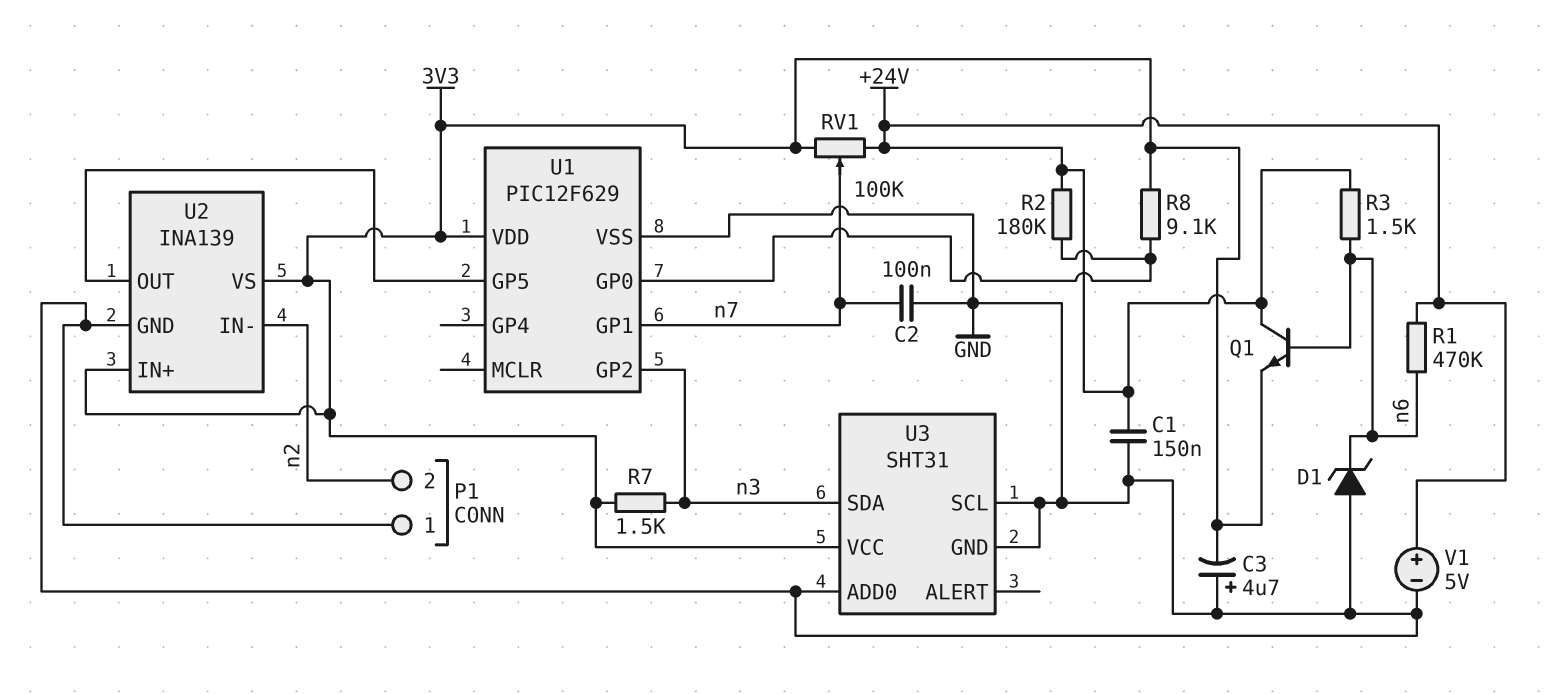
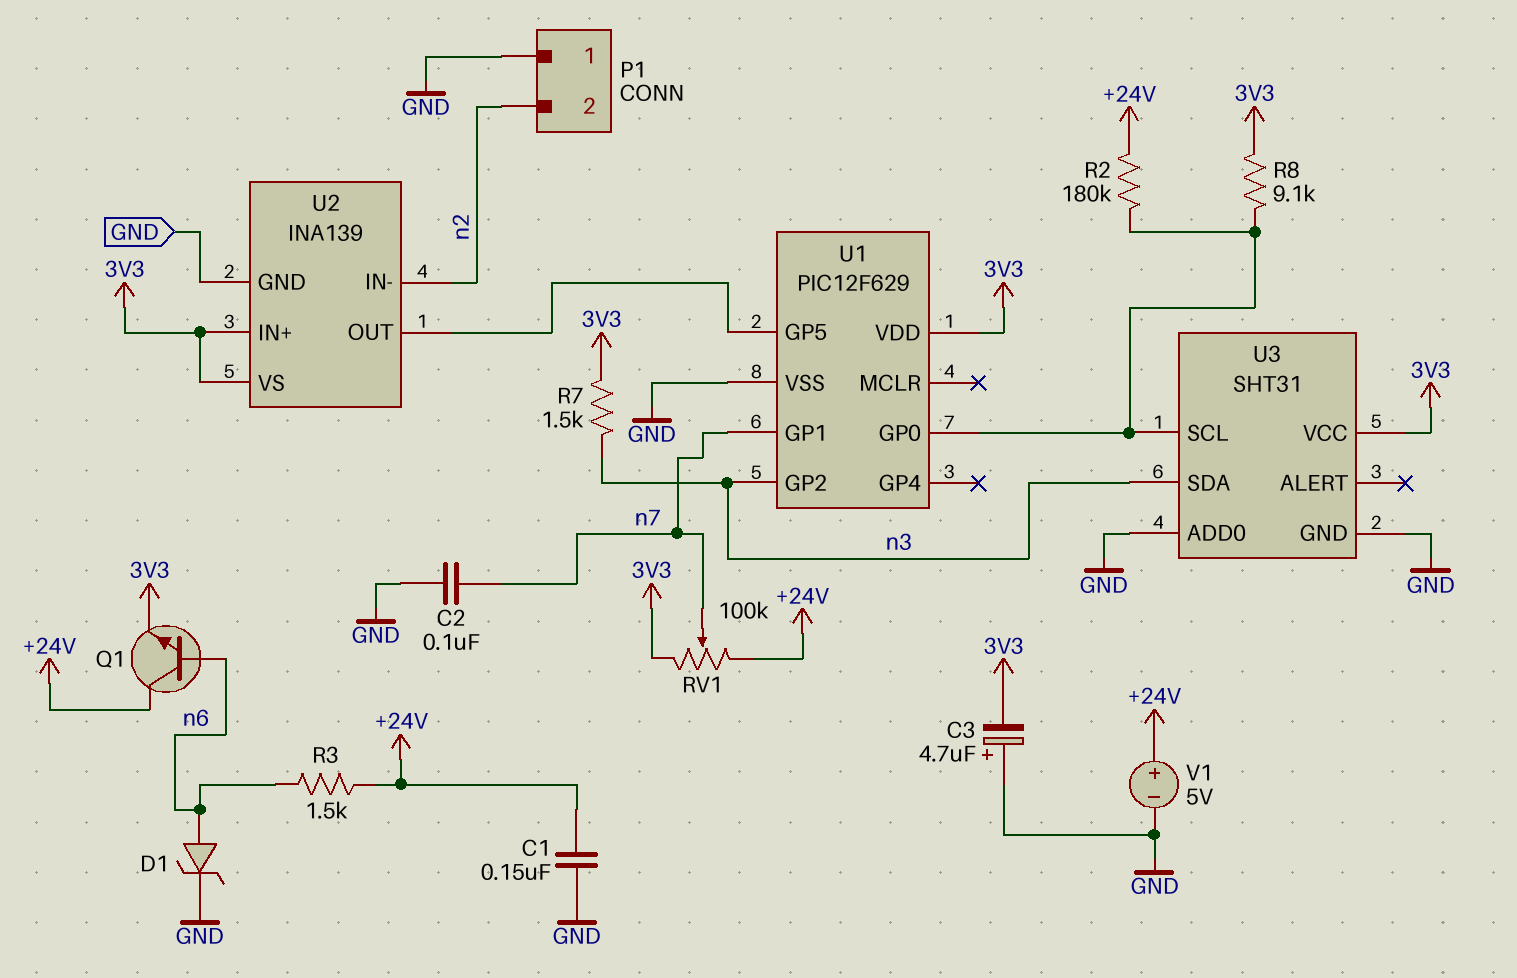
D1: zener (A GND, K n6) -> zener (A n6, K GND)
R1: 470k (+24V, n6) -> none
U3 pin SCL: GND -> U1/GP0

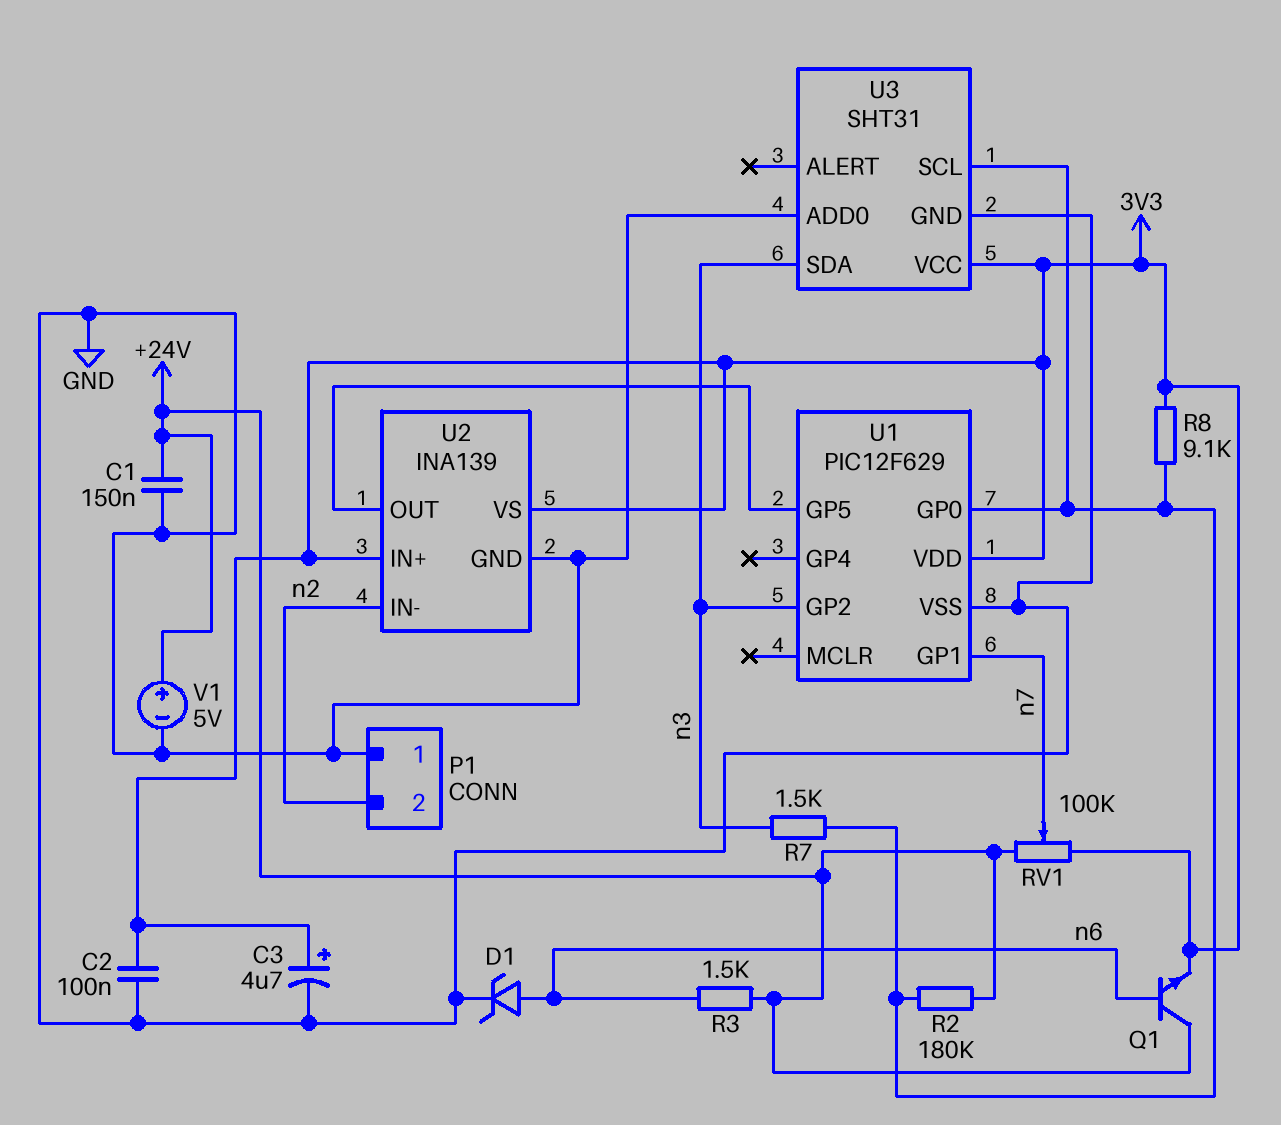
C2: 100nF (GND, n7) -> 100nF (3V3, GND)
C3: 4.7uF (plus GND, minus 3V3) -> 4.7uF (plus 3V3, minus GND)
R7: 1.5k (3V3, n3) -> 1.5k (U1/GP0, n3)

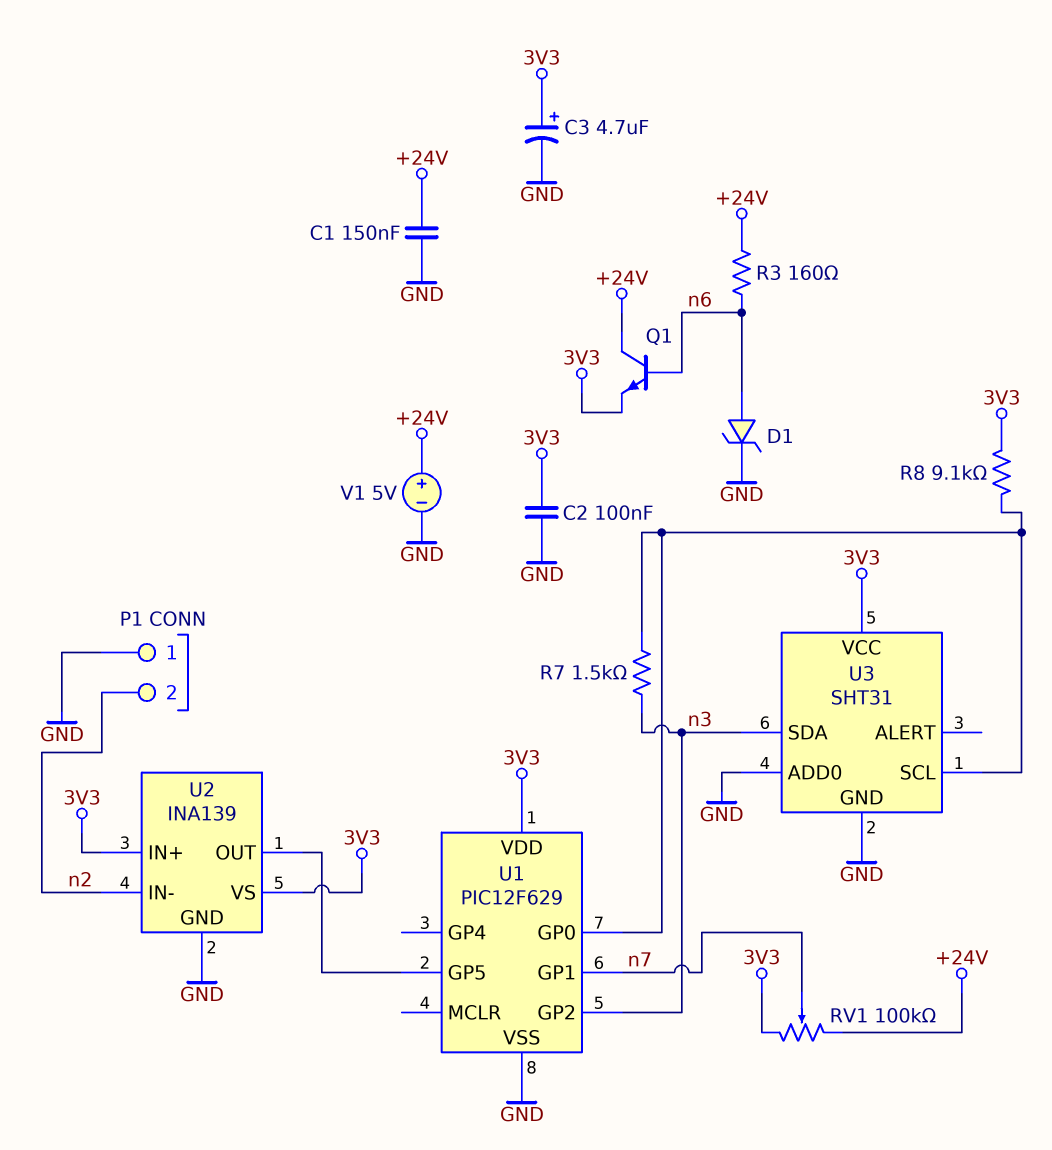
R2: 180k (+24V, U1/GP0) -> none
R3: 1.5k (+24V, n6) -> 160 (+24V, n6)

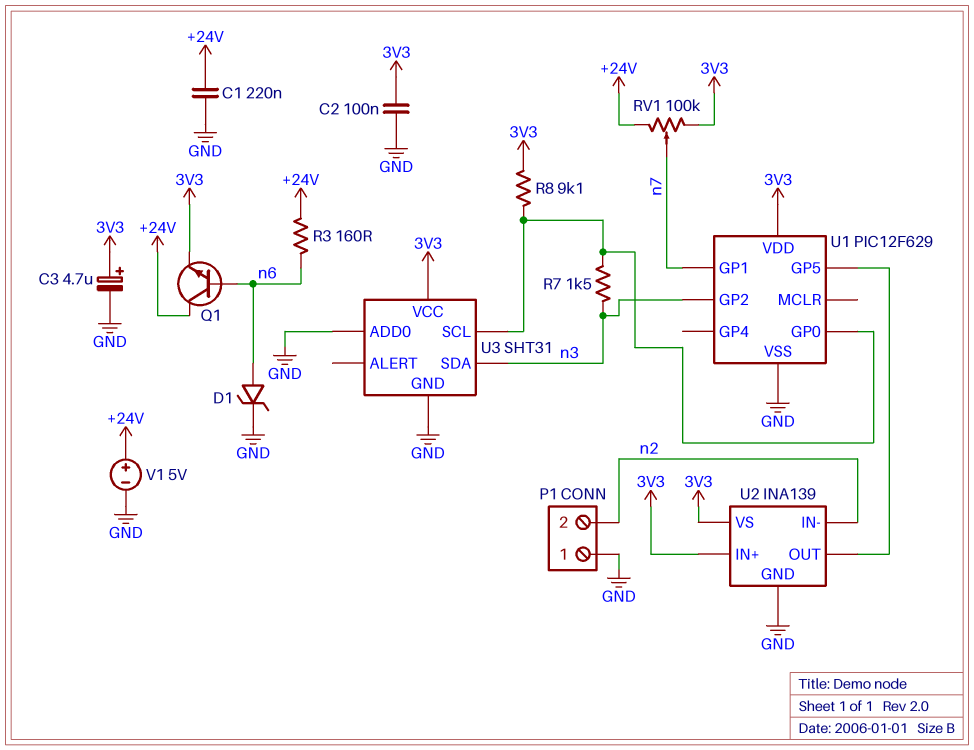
C1: 150nF (+24V, GND) -> 220nF (+24V, GND)

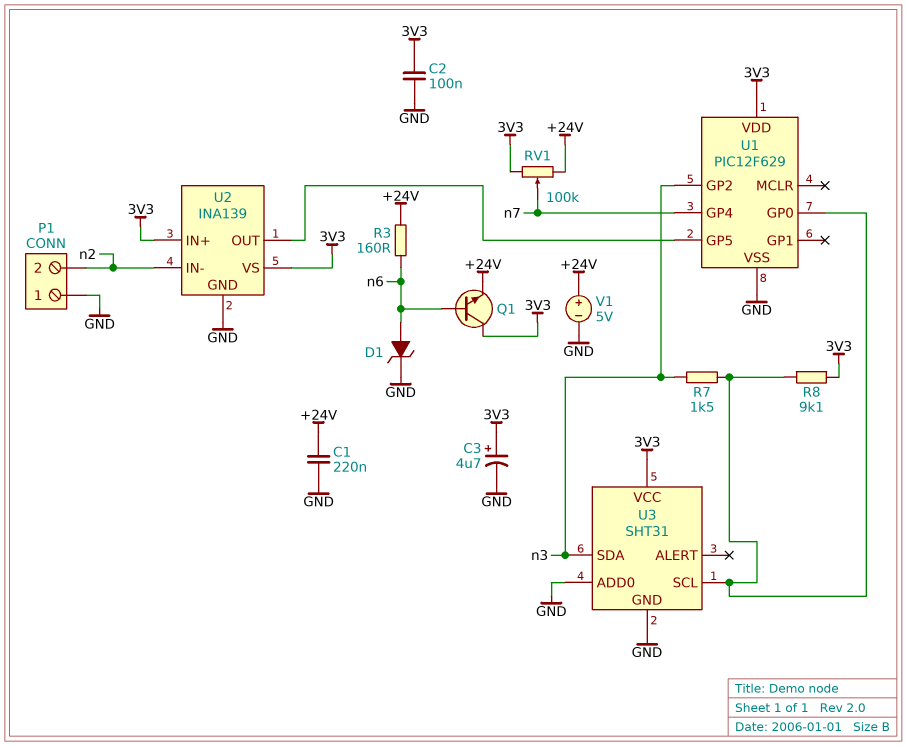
Q1: NPN (B n6, C +24V, E 3V3) -> NPN (B n6, C 3V3, E +24V)
U1 pin GP1: n7 -> none
U1 pin GP4: none -> n7

